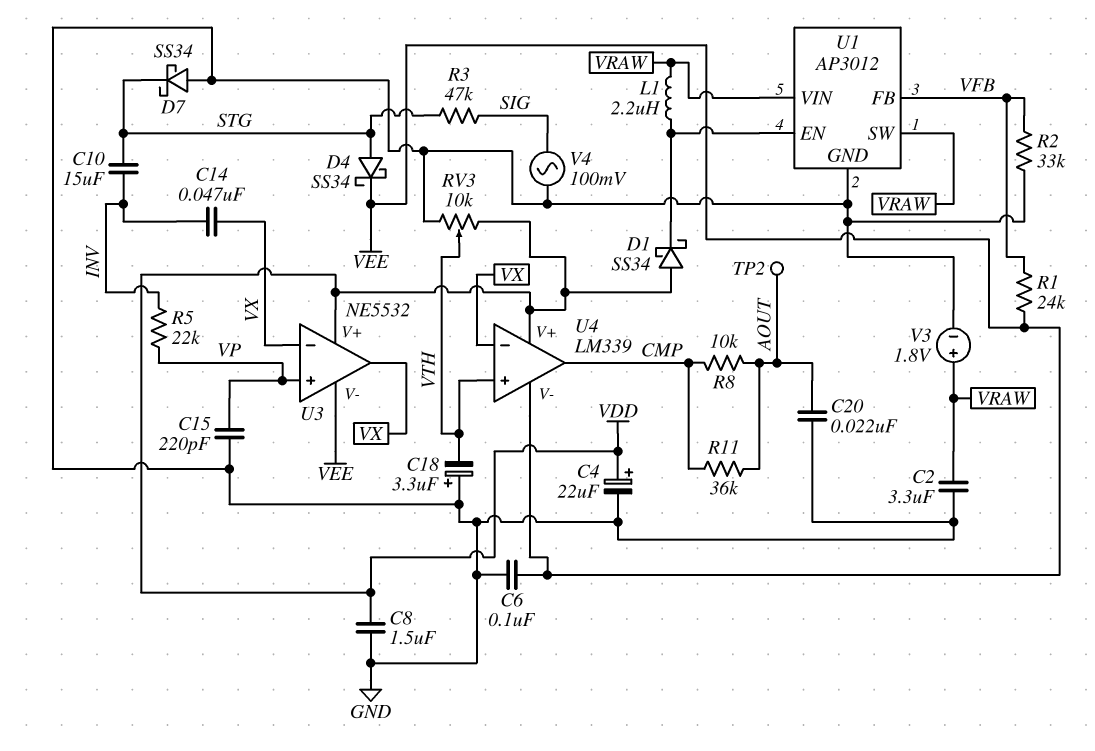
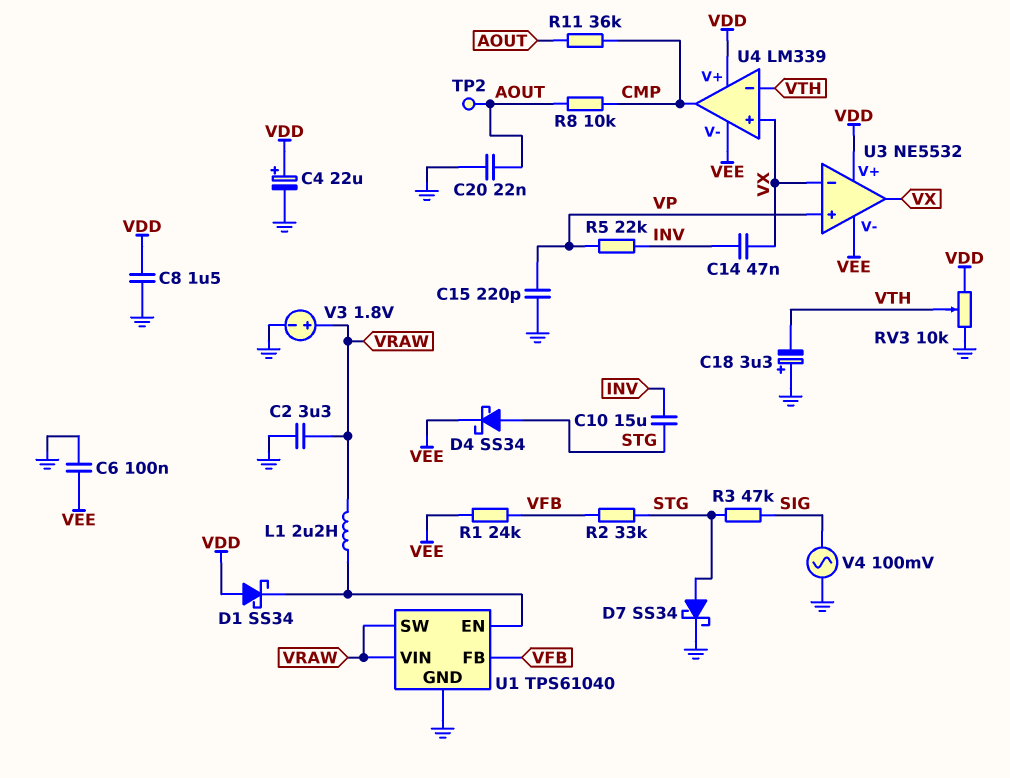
D7: schottky SS34 (A GND, K STG) -> schottky SS34 (A STG, K GND)
R2: 33k (GND, VFB) -> 33k (STG, VFB)
U1: AP3012 -> TPS61040
U4 pin in+: VTH -> VX
U4 pin in-: VX -> VTH

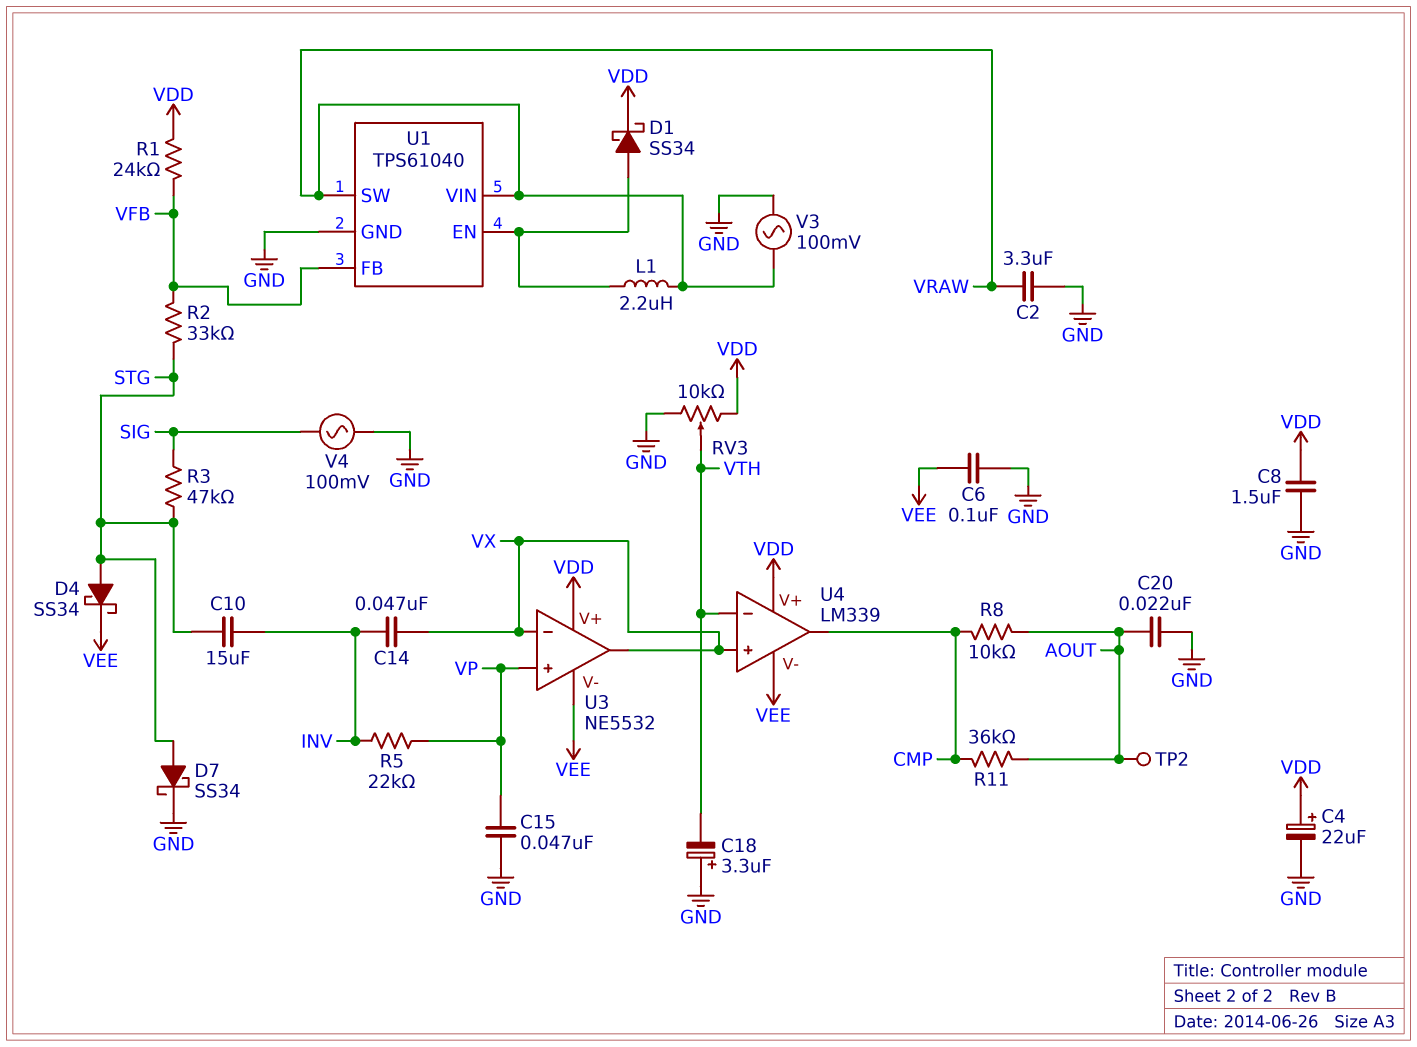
C15: 220pF (GND, VP) -> 47nF (GND, VP)
D1: schottky SS34 (A VDD, K U1/EN) -> schottky SS34 (A U1/EN, K VDD)
R1: 24k (VEE, VFB) -> 24k (VDD, VFB)
V3: 1.8V (plus VRAW, minus GND) -> AC 100mV (GND, VRAW)

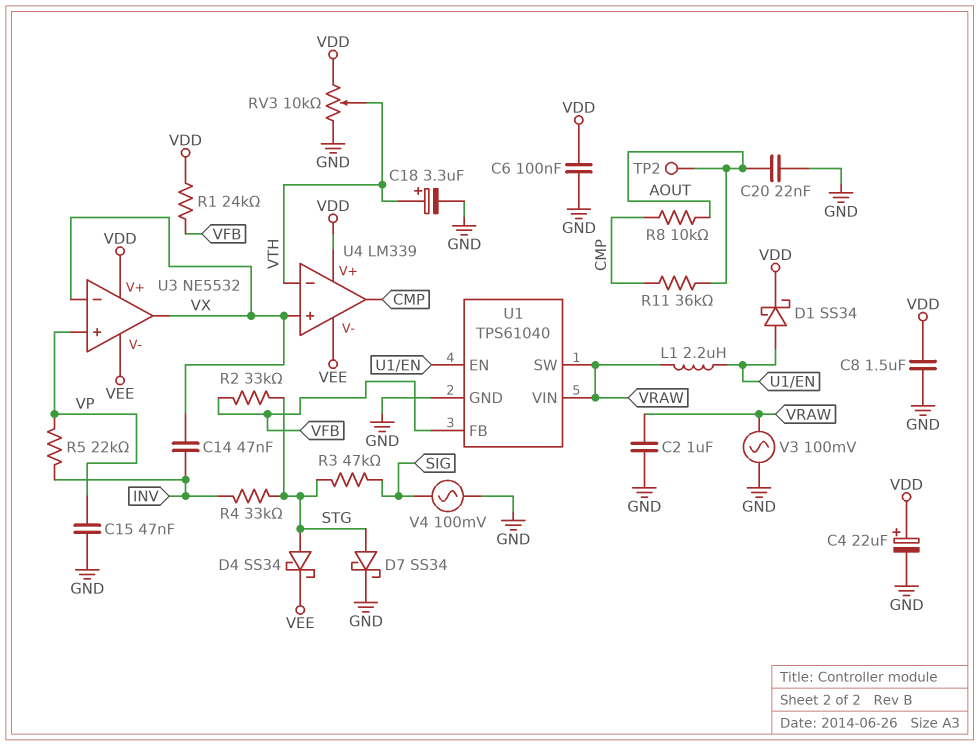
C2: 3.3uF (GND, VRAW) -> 1uF (GND, VRAW)
C6: 100nF (GND, VEE) -> 100nF (GND, VDD)
C10: 15uF (INV, STG) -> none
C18: 3.3uF (plus GND, minus VTH) -> 3.3uF (plus VTH, minus GND)
R4: none -> 33k (INV, STG)

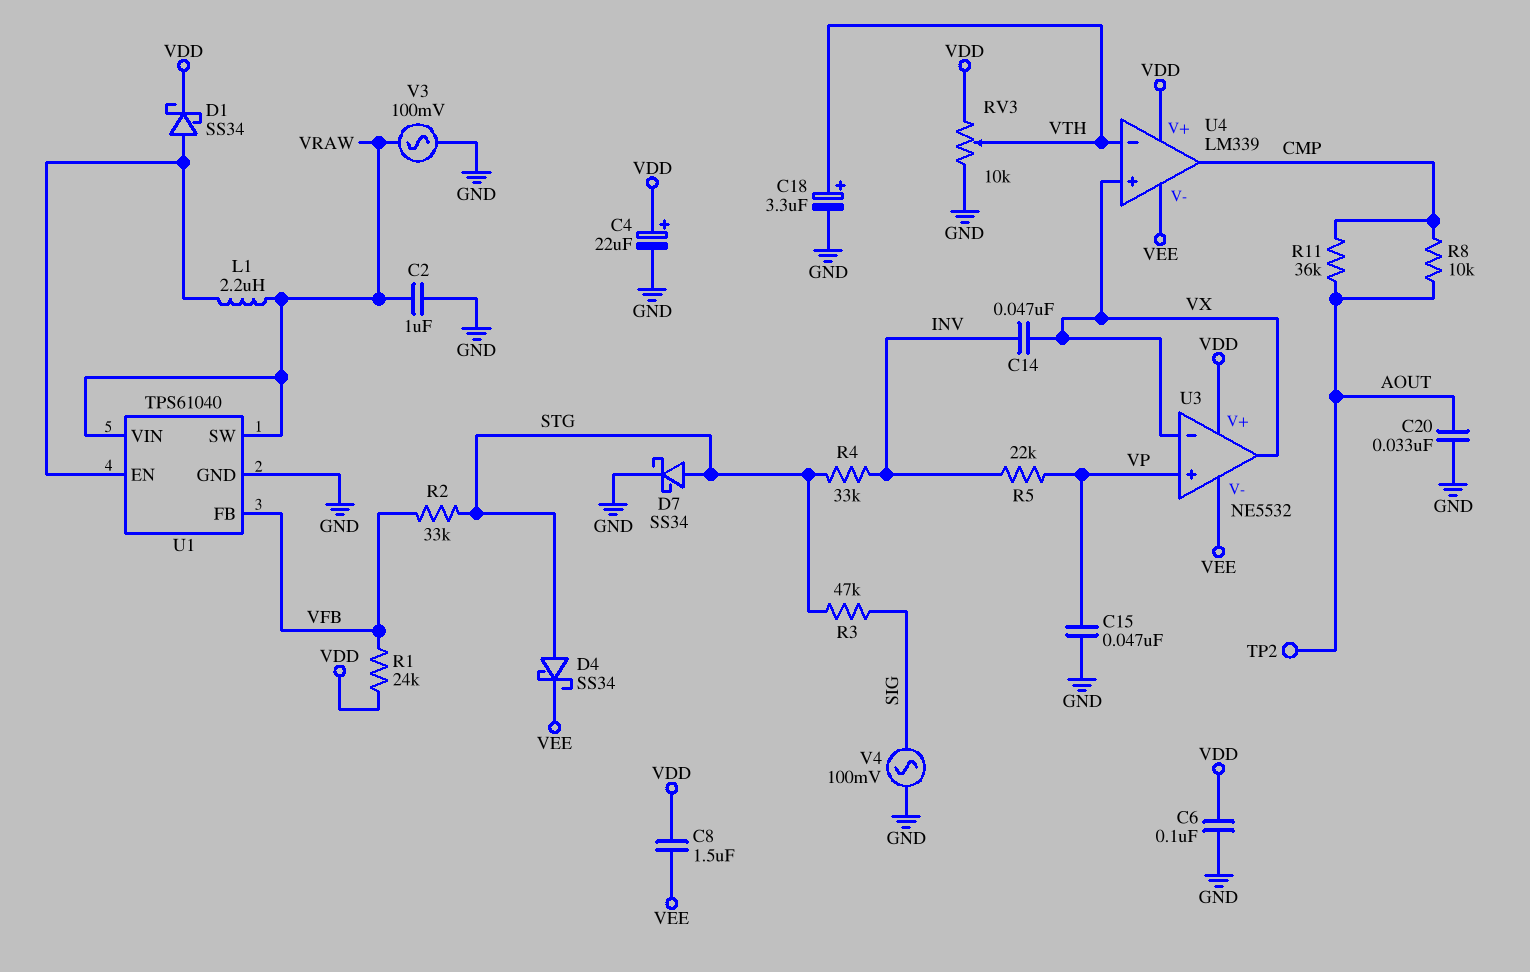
C8: 1.5uF (GND, VDD) -> 1.5uF (VDD, VEE)
C20: 22nF (AOUT, GND) -> 33nF (AOUT, GND)

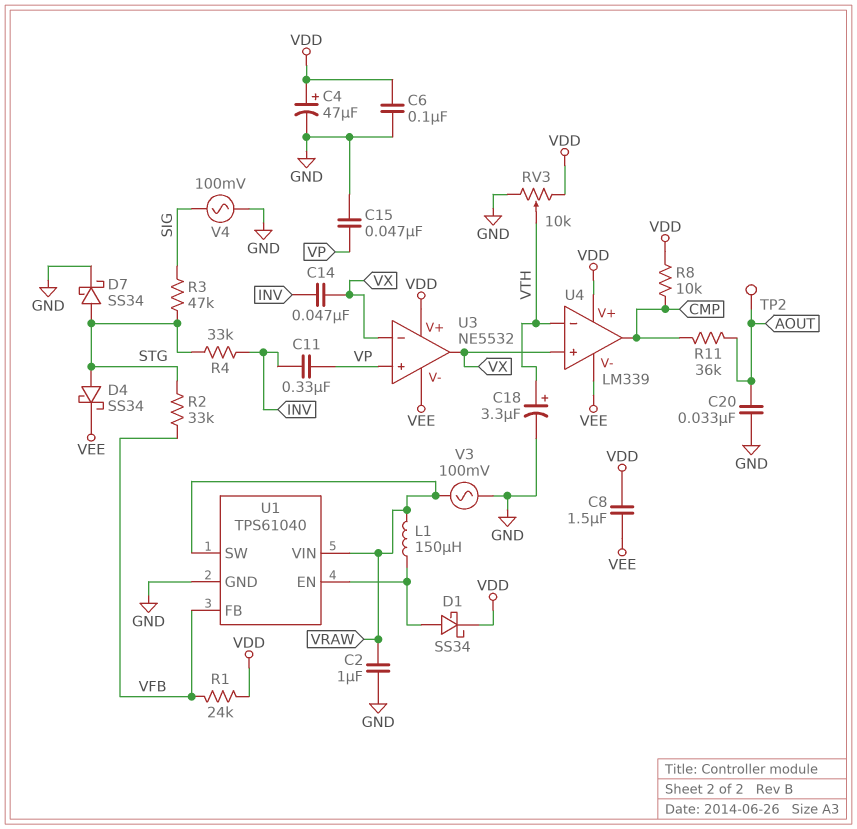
C4: 22uF (plus VDD, minus GND) -> 47uF (plus VDD, minus GND)
C11: none -> 330nF (INV, VP)
L1: 2.2uH (U1/EN, VRAW) -> 150uH (U1/EN, VRAW)
R5: 22k (INV, VP) -> none
R8: 10k (AOUT, CMP) -> 10k (CMP, VDD)

